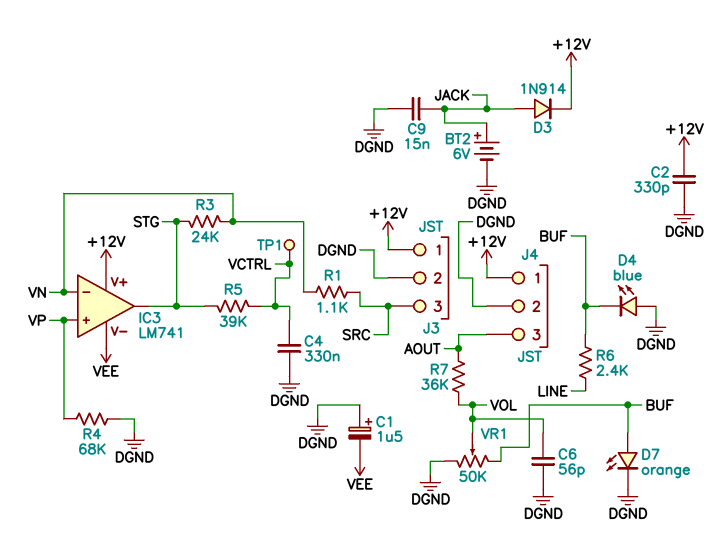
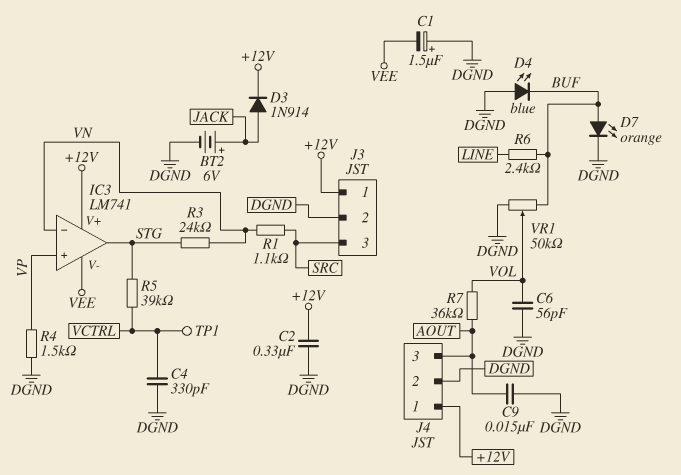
C2: 330pF (+12V, DGND) -> 330nF (+12V, DGND)
C4: 330nF (DGND, VCTRL) -> 330pF (DGND, VCTRL)
C9: 15nF (DGND, JACK) -> 15nF (AOUT, DGND)
R4: 68k (DGND, VP) -> 1.5k (DGND, VP)

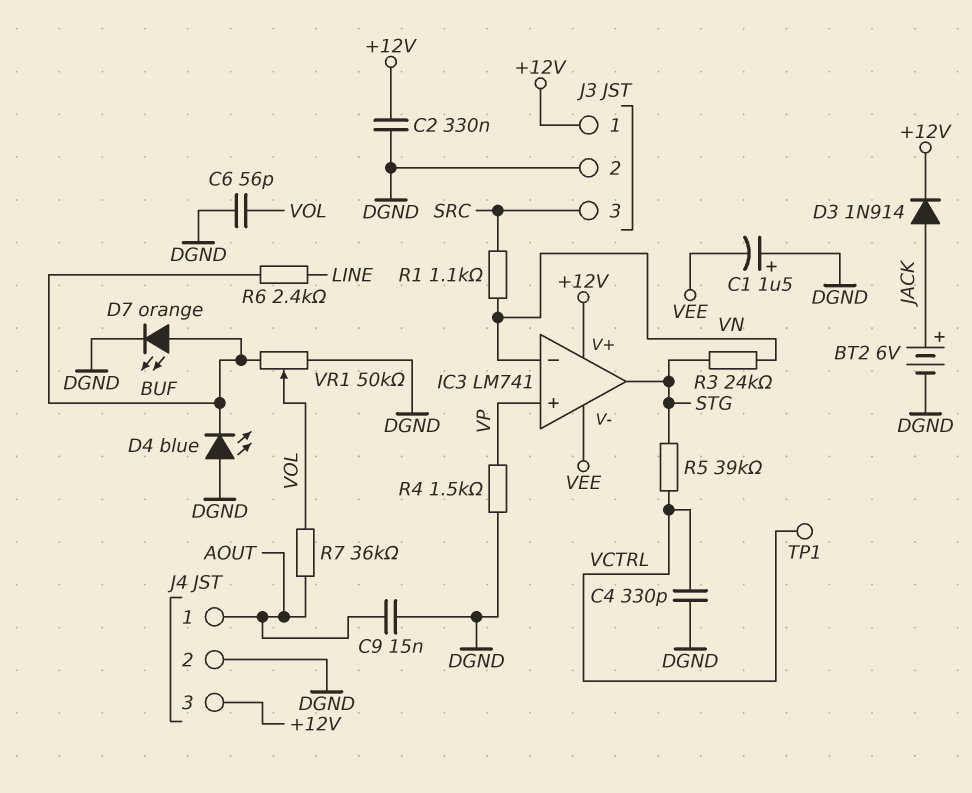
J4 pin 1: +12V -> AOUT
J4 pin 3: AOUT -> +12V

